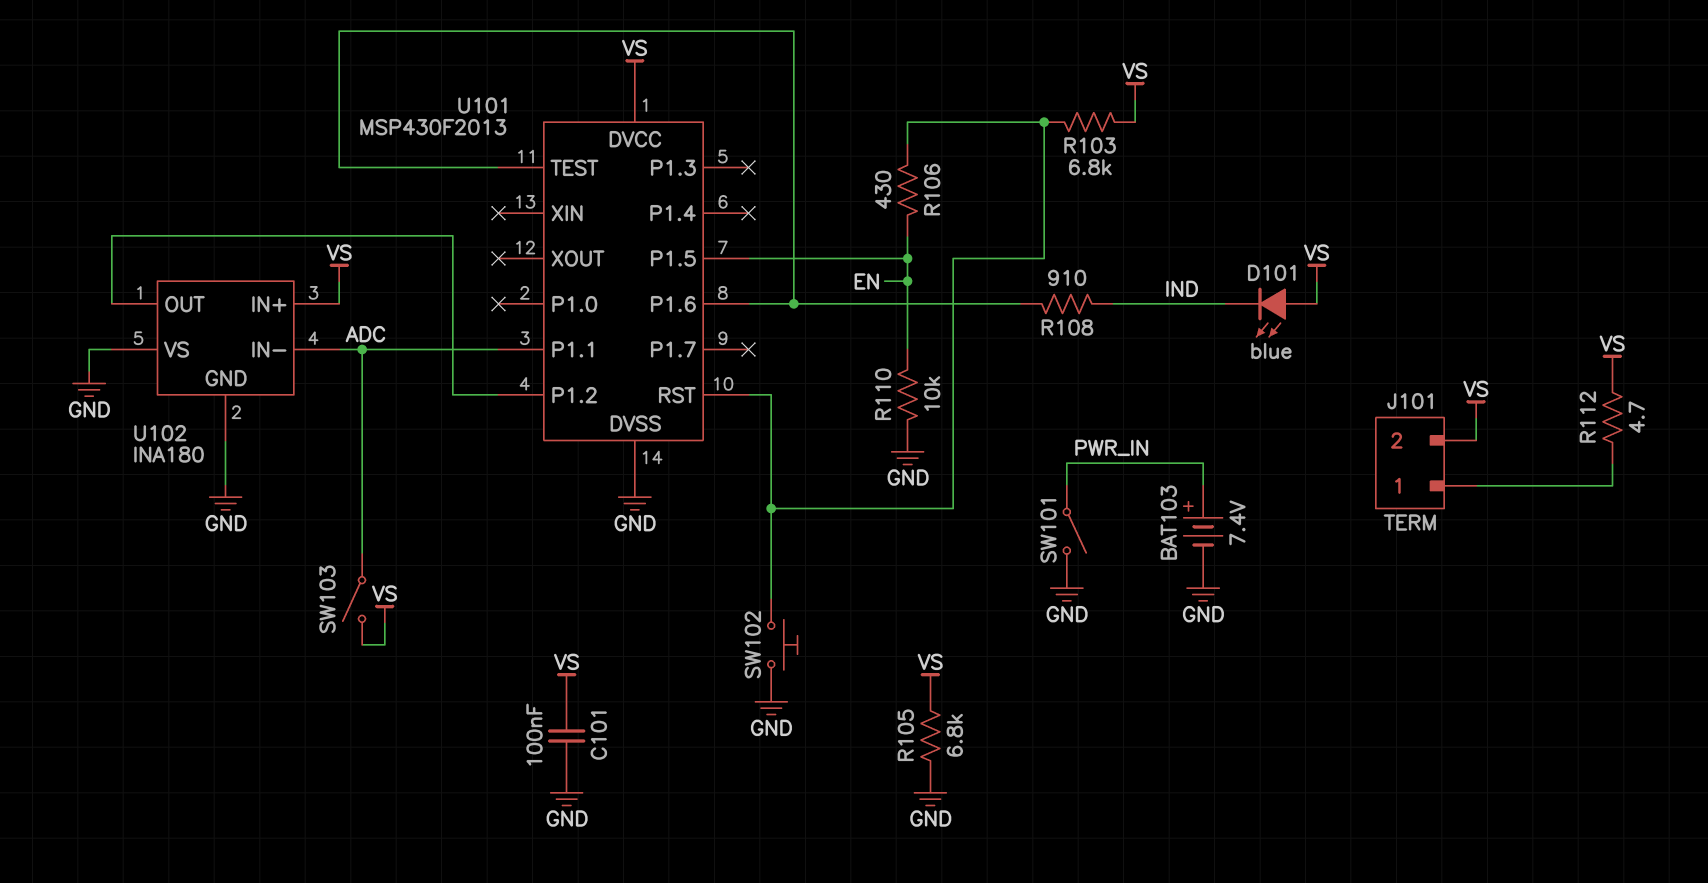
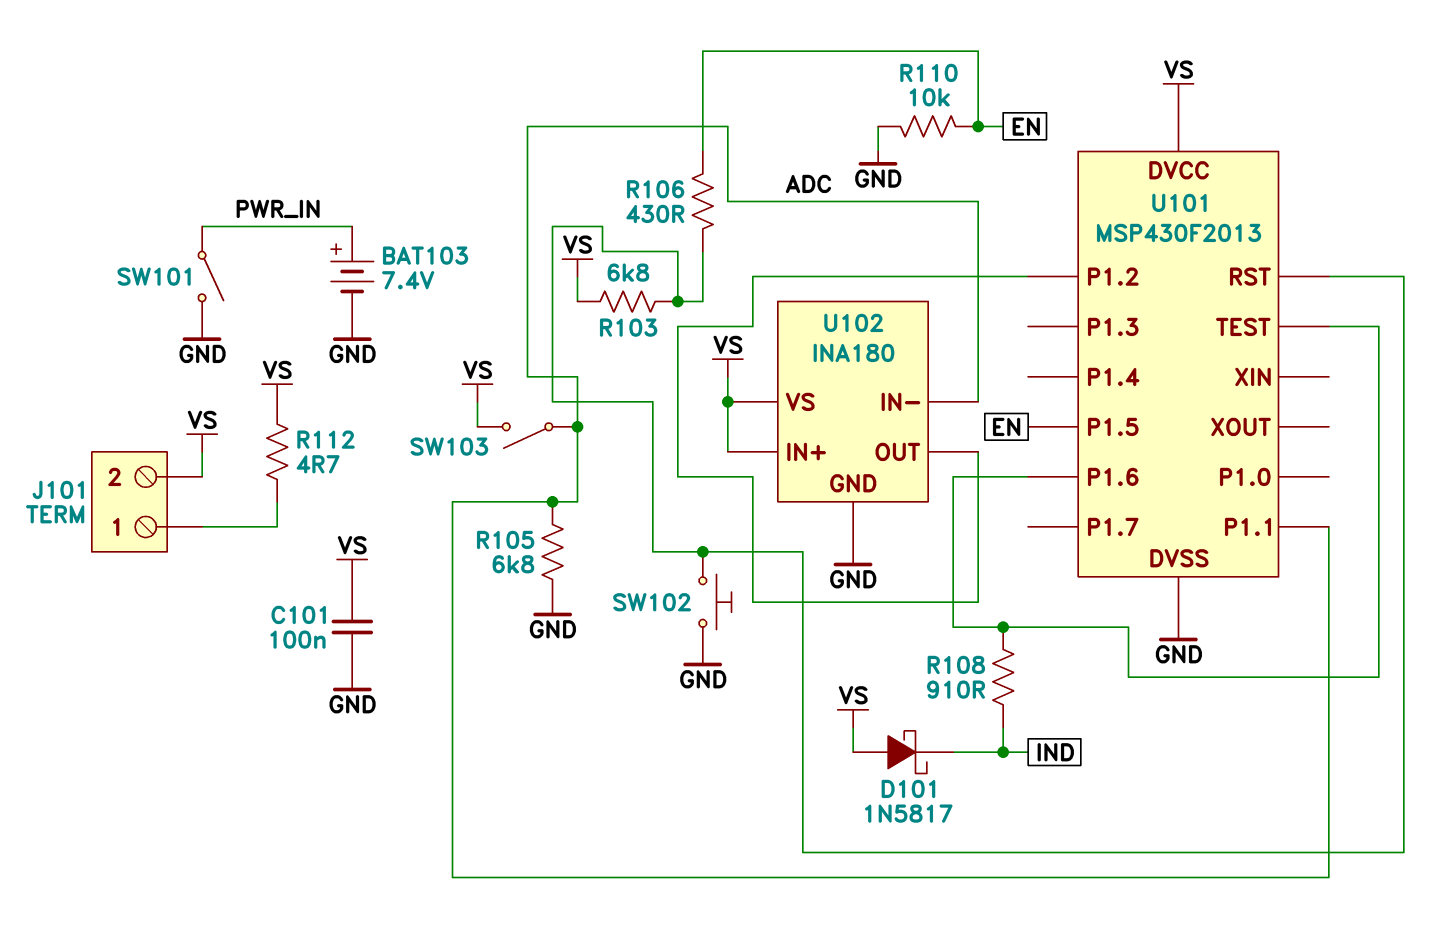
D101: LED blue (A VS, K IND) -> schottky 1N5817 (A VS, K IND)
R105: 6.8k (GND, VS) -> 6.8k (ADC, GND)
U102 pin VS: GND -> VS

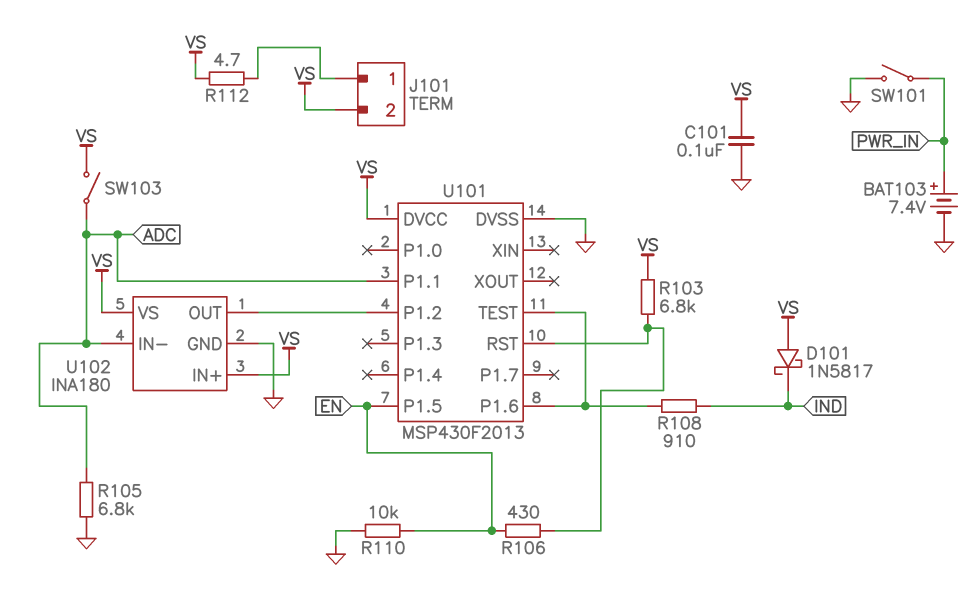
SW102: button (GND, U101/RST) -> none

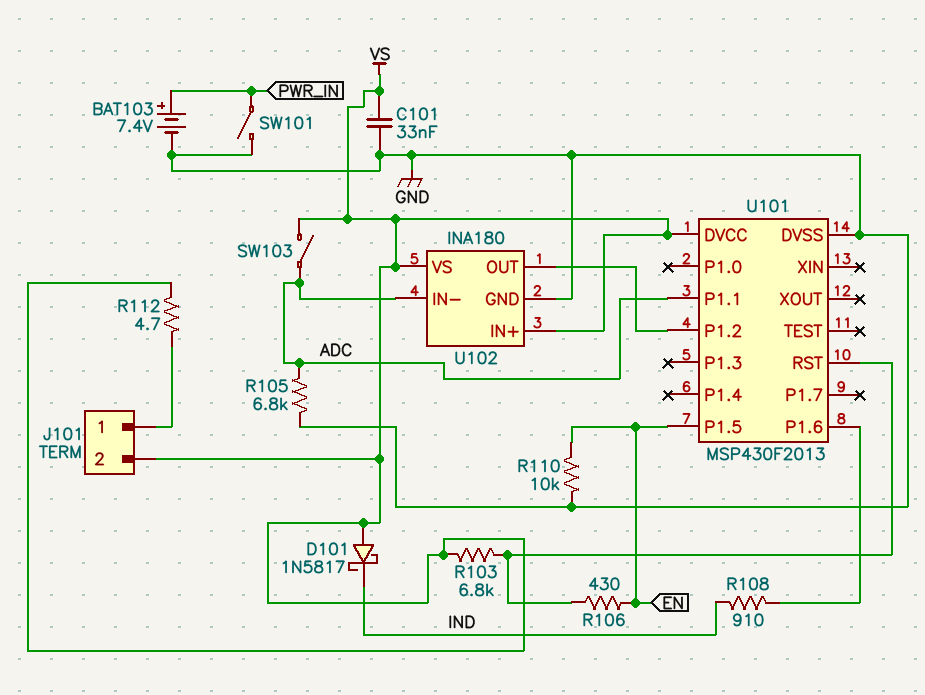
C101: 100nF (GND, VS) -> 33nF (GND, VS)
U101 pin TEST: U101/P1.6 -> none

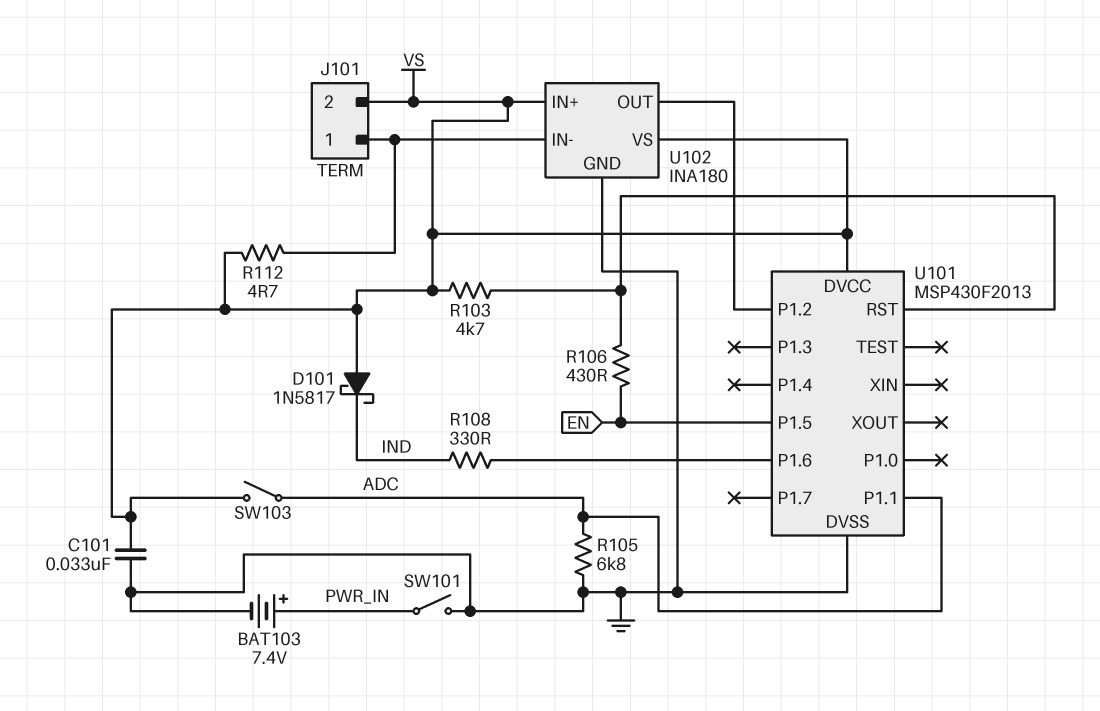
R103: 6.8k (U101/RST, VS) -> 4.7k (U101/RST, VS)
R108: 910 (IND, U101/P1.6) -> 330 (IND, U101/P1.6)
R110: 10k (EN, GND) -> none
U102 pin IN-: ADC -> J101/1

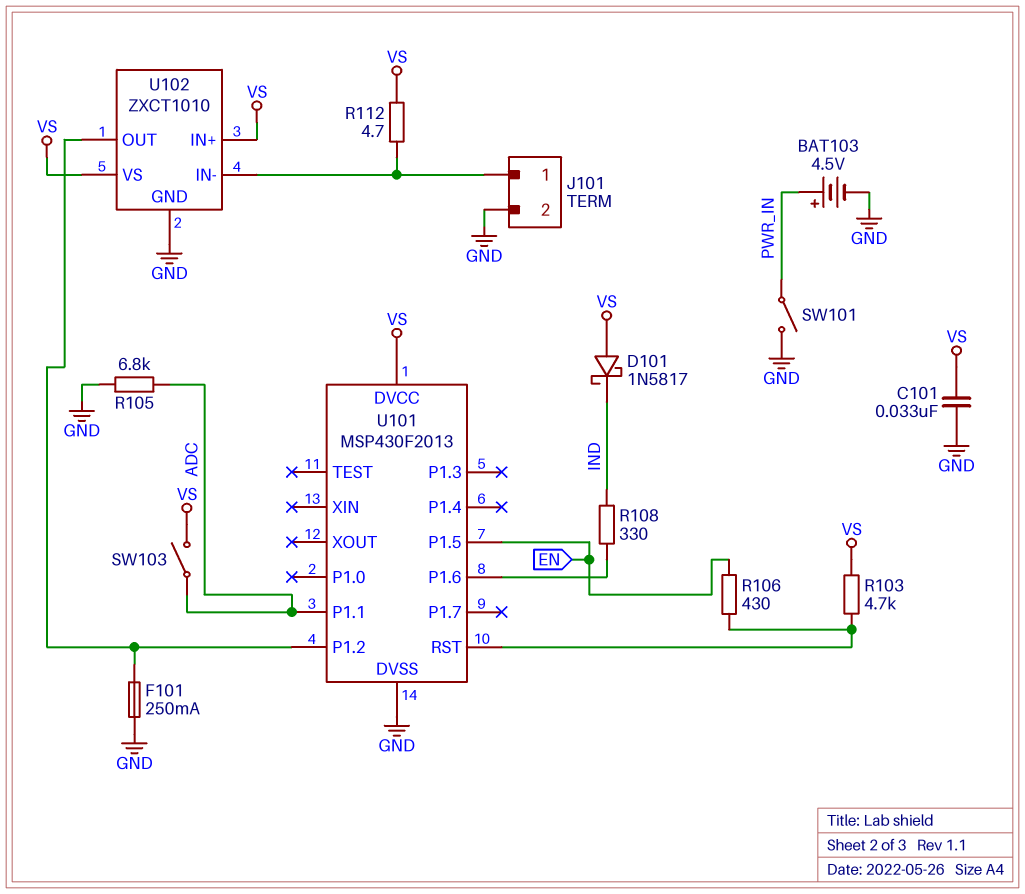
BAT103: 7.4V (plus PWR_IN, minus GND) -> 4.5V (plus PWR_IN, minus GND)
F101: none -> 250mA (GND, U101/P1.2)
J101 pin 2: VS -> GND
U102: INA180 -> ZXCT1010

